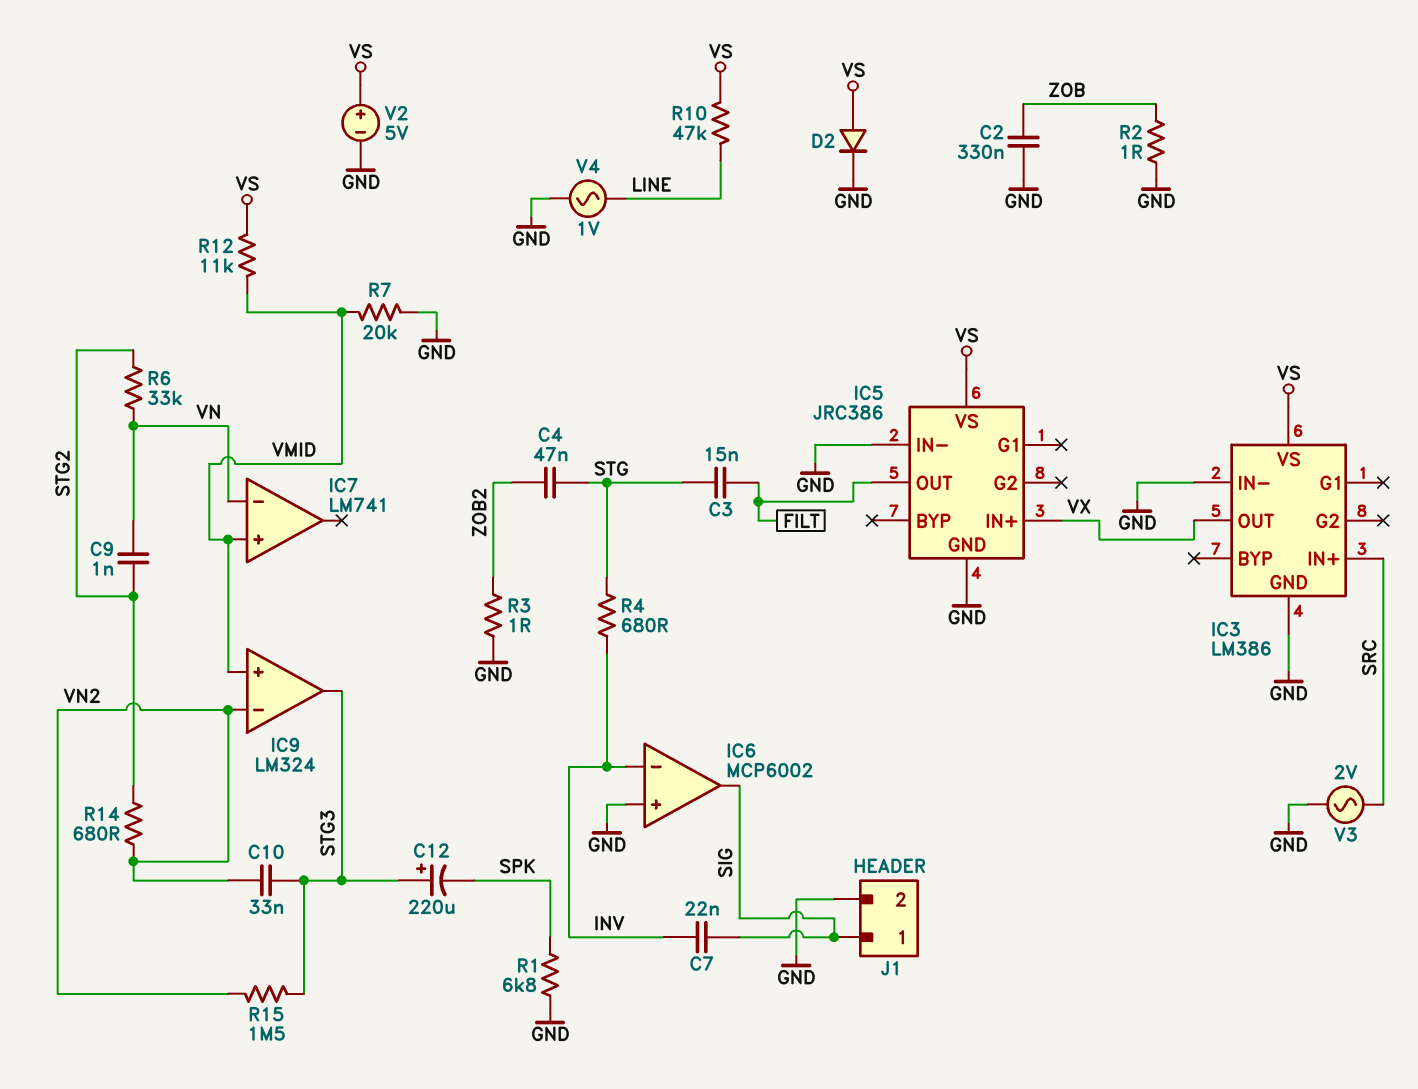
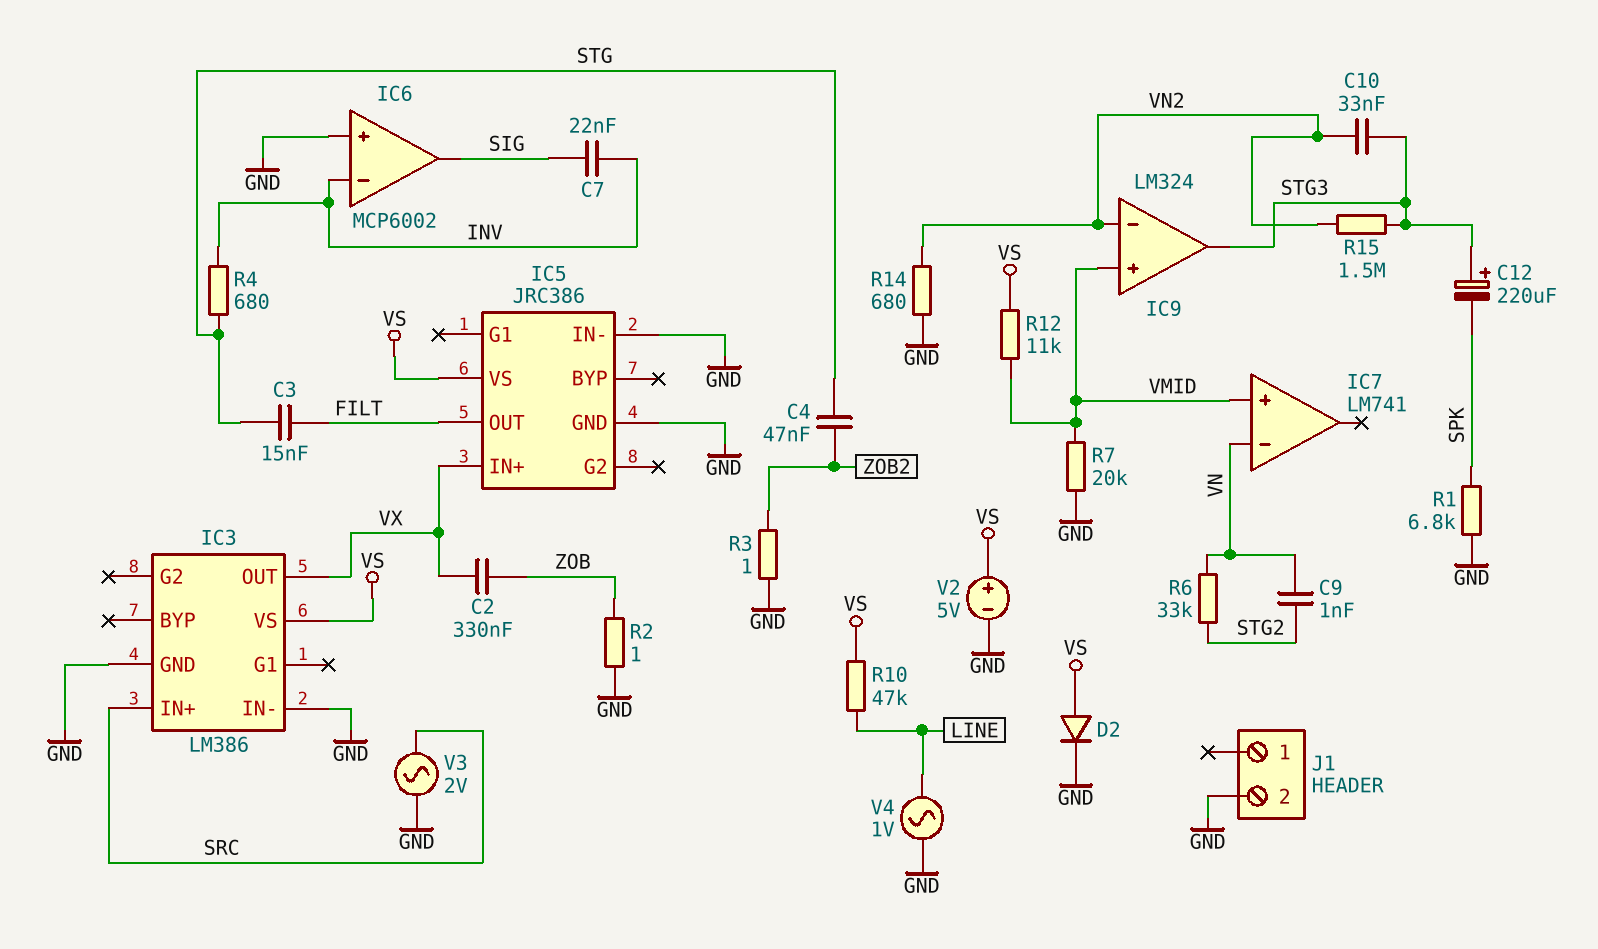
C2: 330nF (GND, ZOB) -> 330nF (VX, ZOB)
J1 pin 1: SIG -> none
R14: 680 (STG2, VN2) -> 680 (GND, VN2)

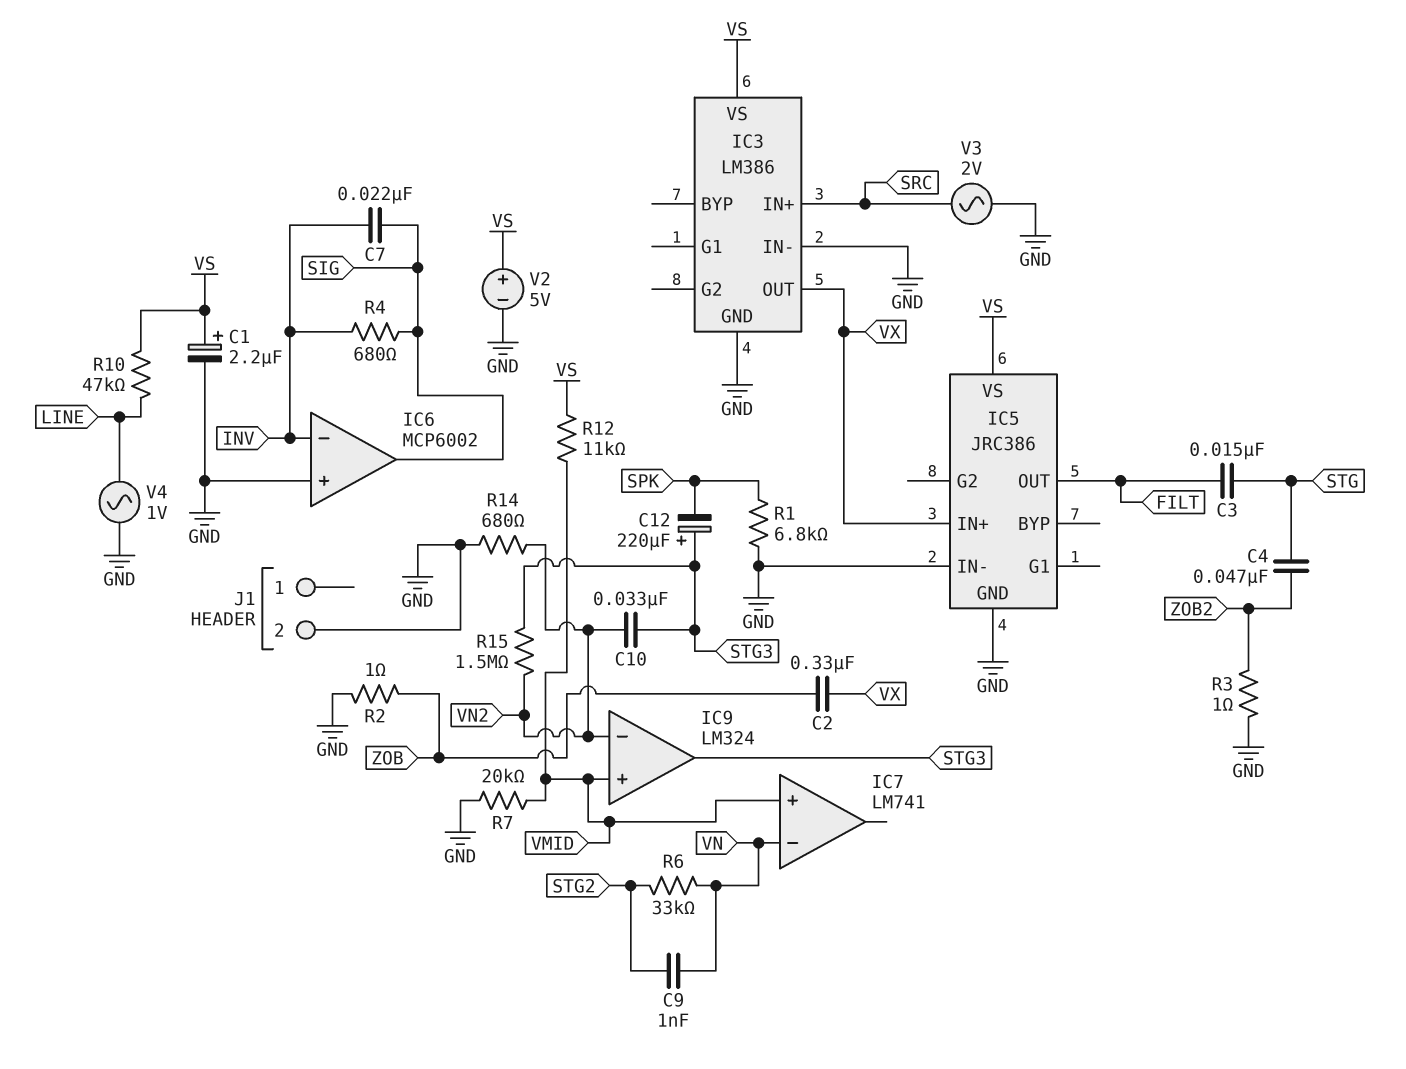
C1: none -> 2.2uF (plus VS, minus GND)
D2: diode (A VS, K GND) -> none
R4: 680 (INV, STG) -> 680 (INV, SIG)

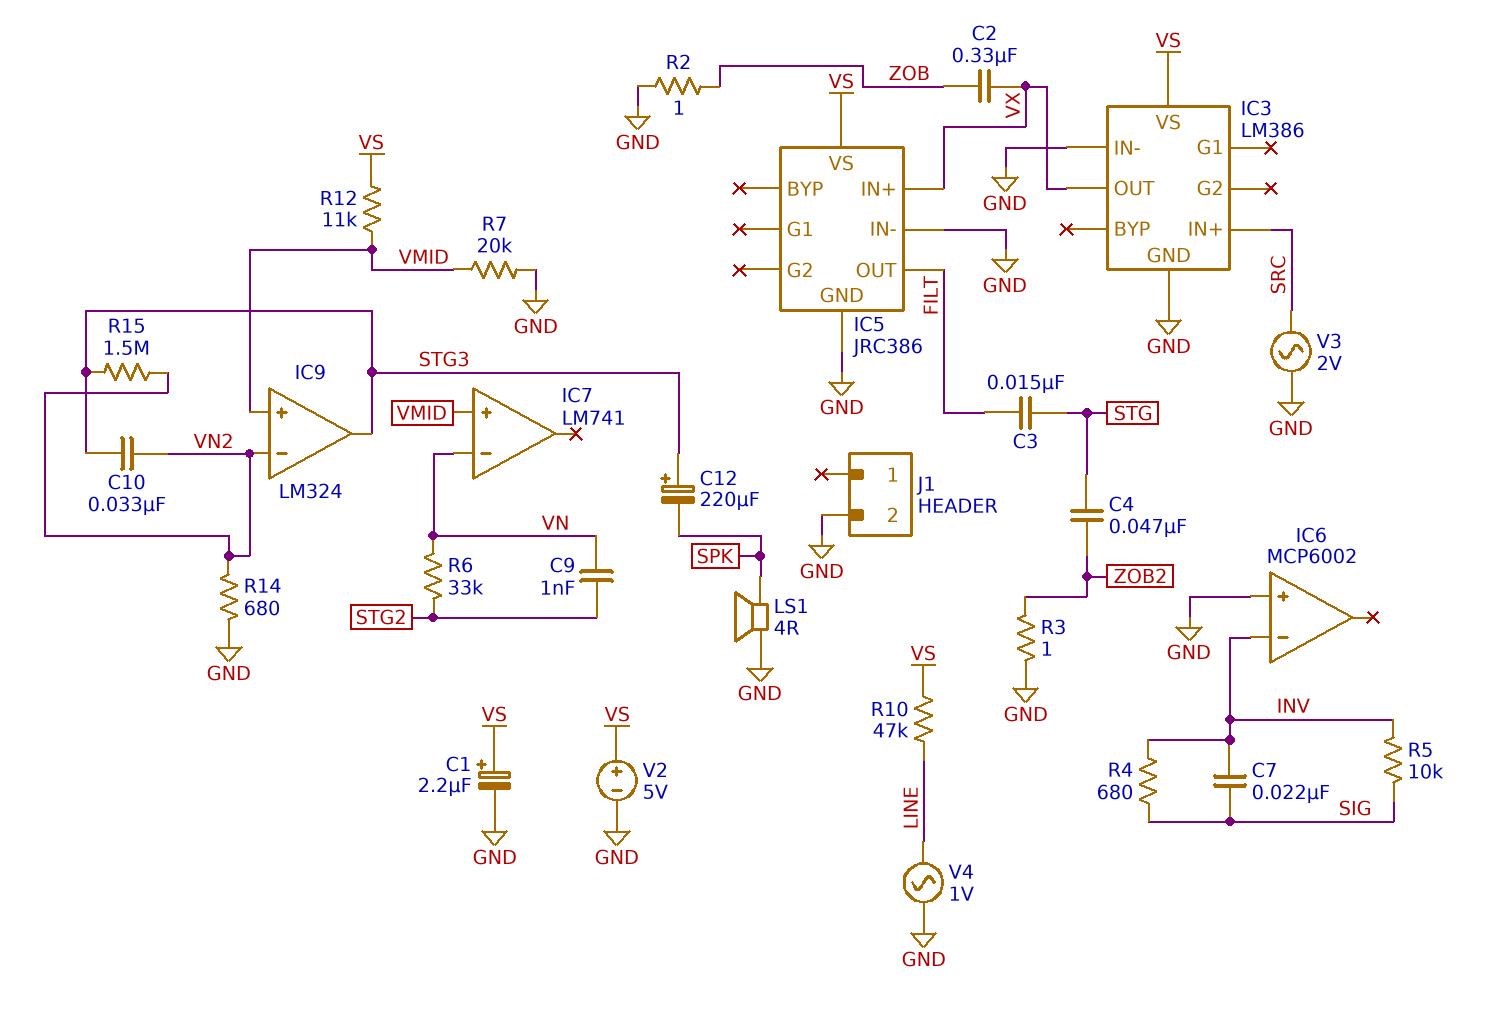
IC6 pin out: SIG -> none
LS1: none -> speaker 4R (GND, SPK)
R1: 6.8k (GND, SPK) -> none
R5: none -> 10k (INV, SIG)

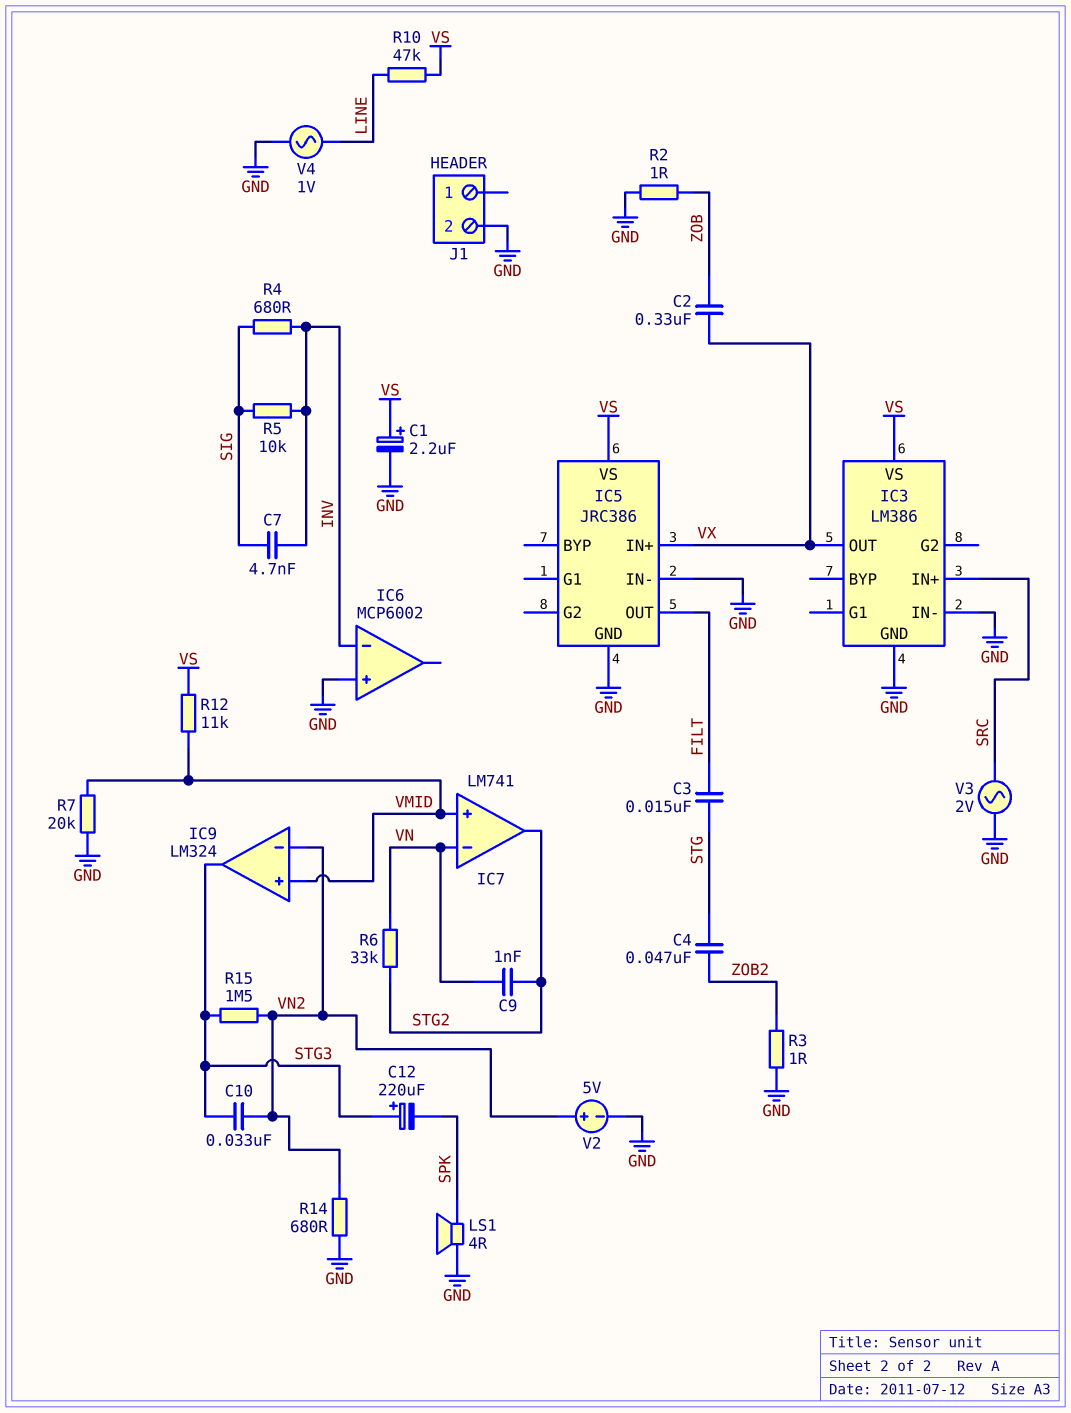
C7: 22nF (INV, SIG) -> 4.7nF (INV, SIG)
IC7 pin out: none -> STG2
V2: 5V (plus VS, minus GND) -> 5V (plus VN2, minus GND)

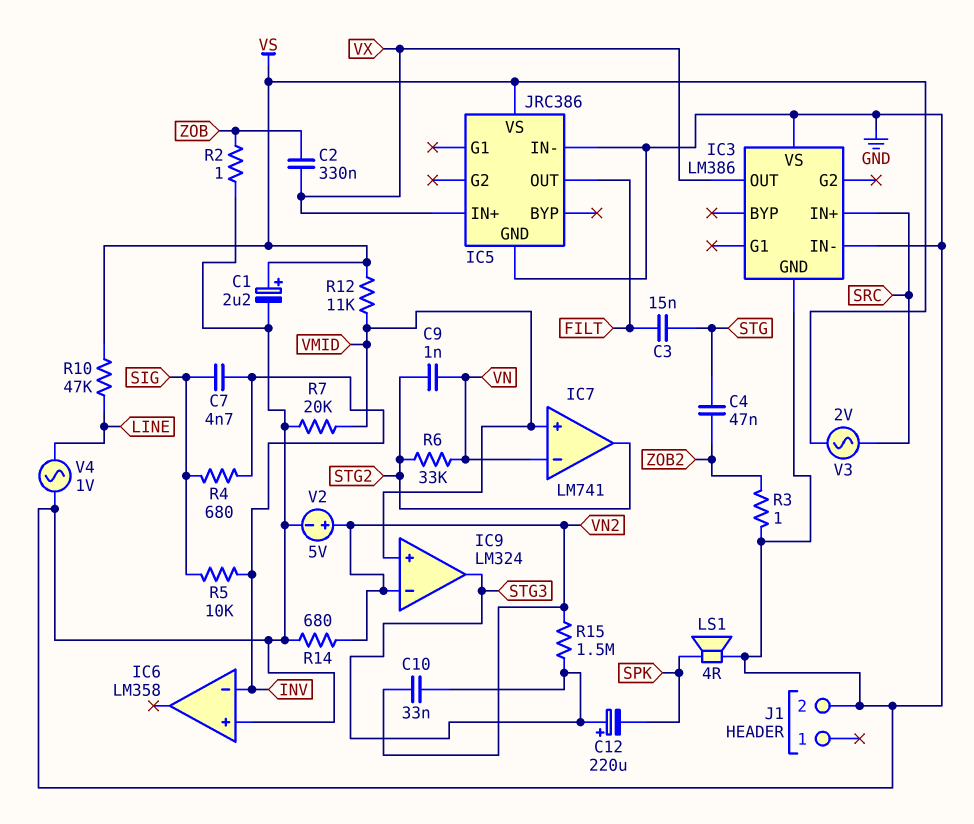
IC3 pin VS: VS -> GND
IC6: MCP6002 -> LM358
V3: AC 2V (GND, SRC) -> AC 2V (SRC, VS)

